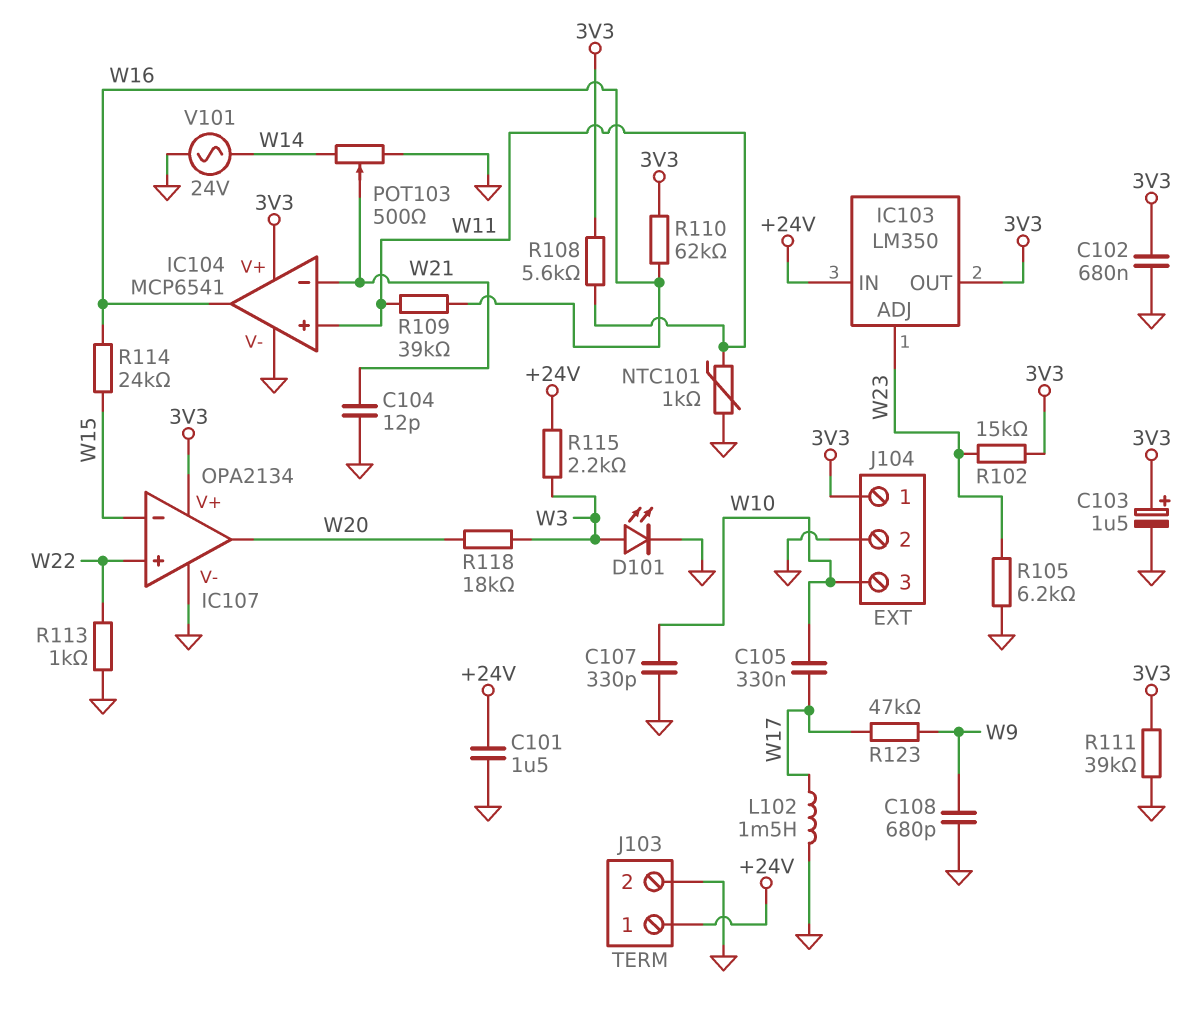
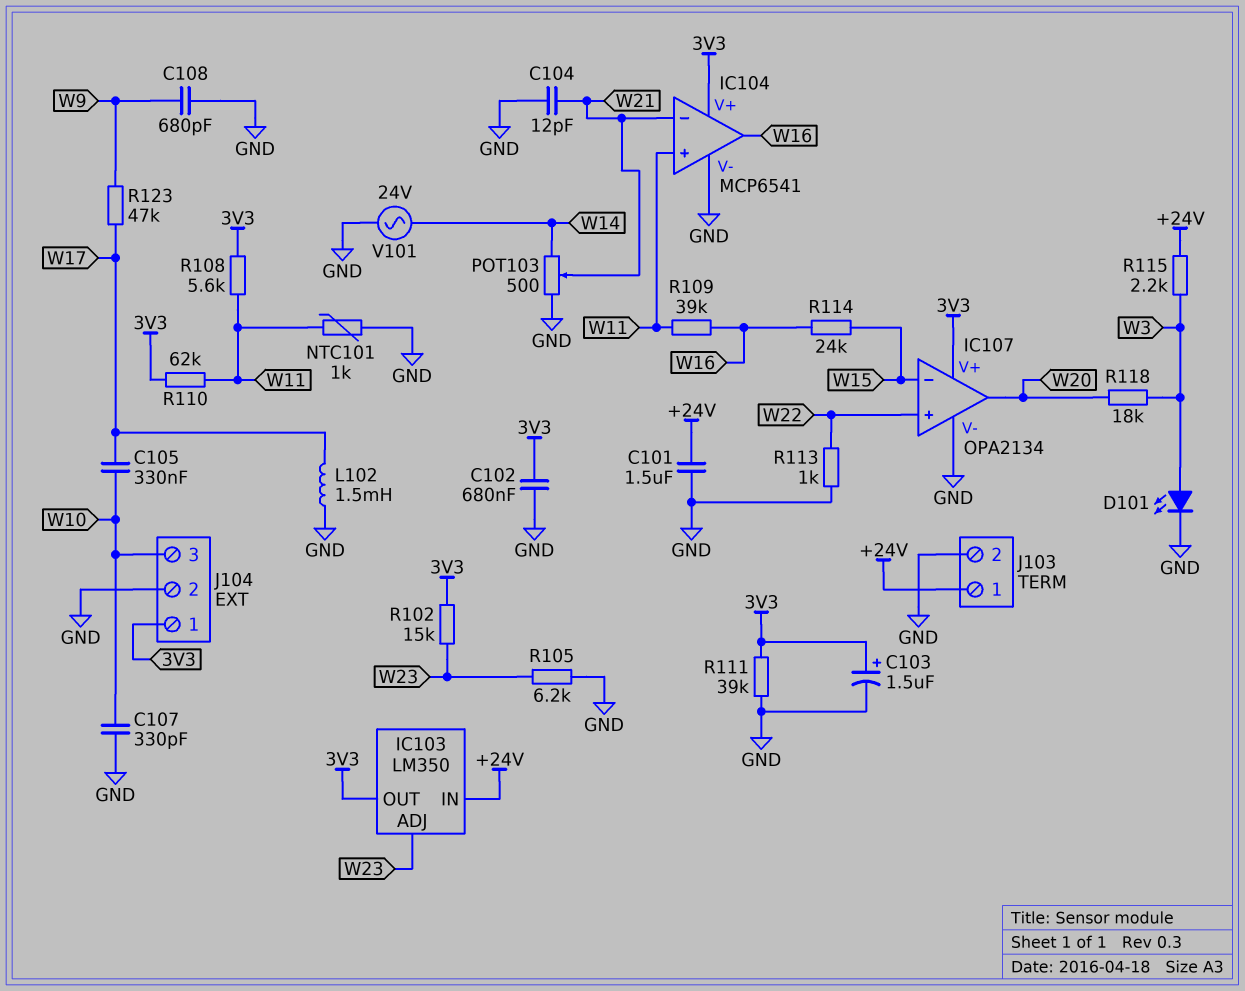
R110: 62k (3V3, W16) -> 62k (3V3, W11)

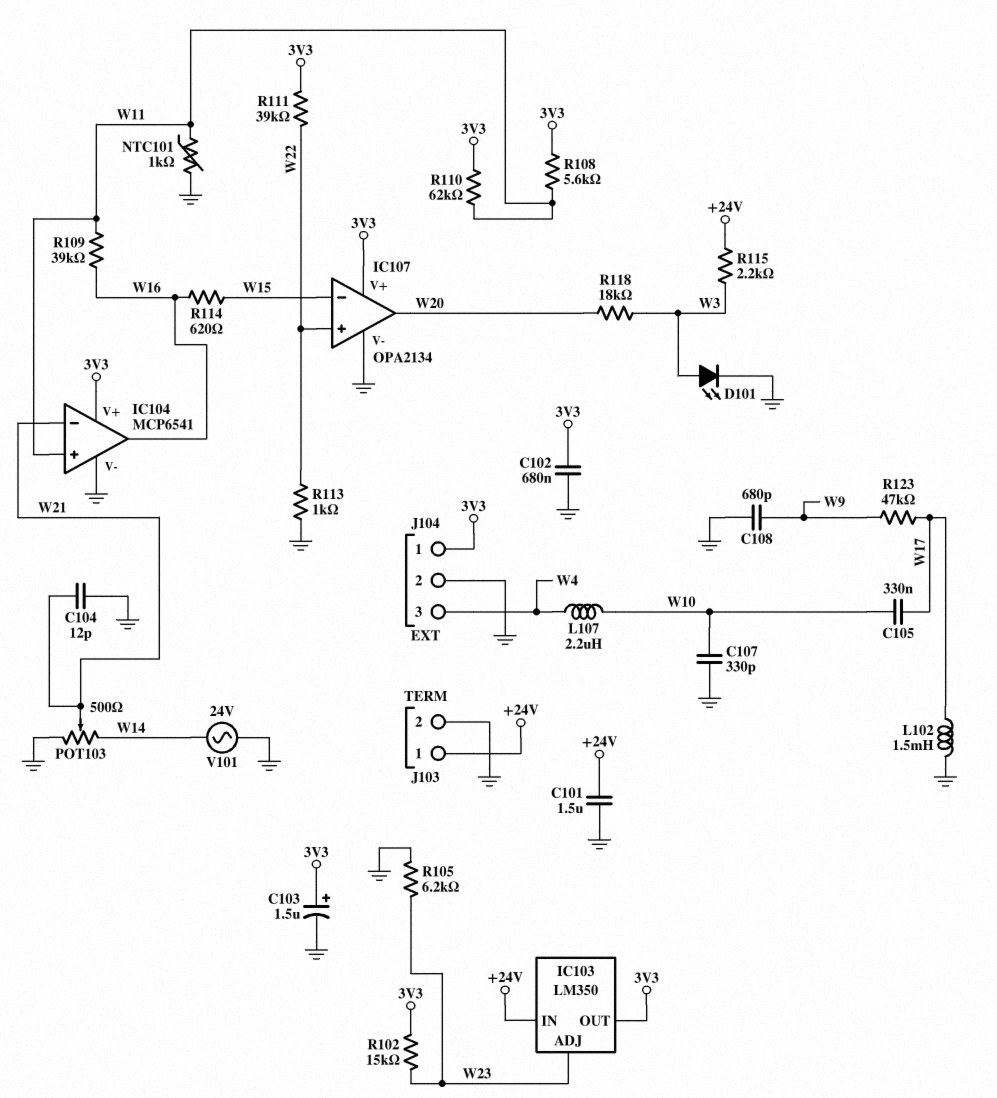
J104 pin 3: W10 -> W4
L107: none -> 2.2uH (W4, W10)
R111: 39k (3V3, GND) -> 39k (3V3, W22)
R114: 24k (W15, W16) -> 620 (W15, W16)

